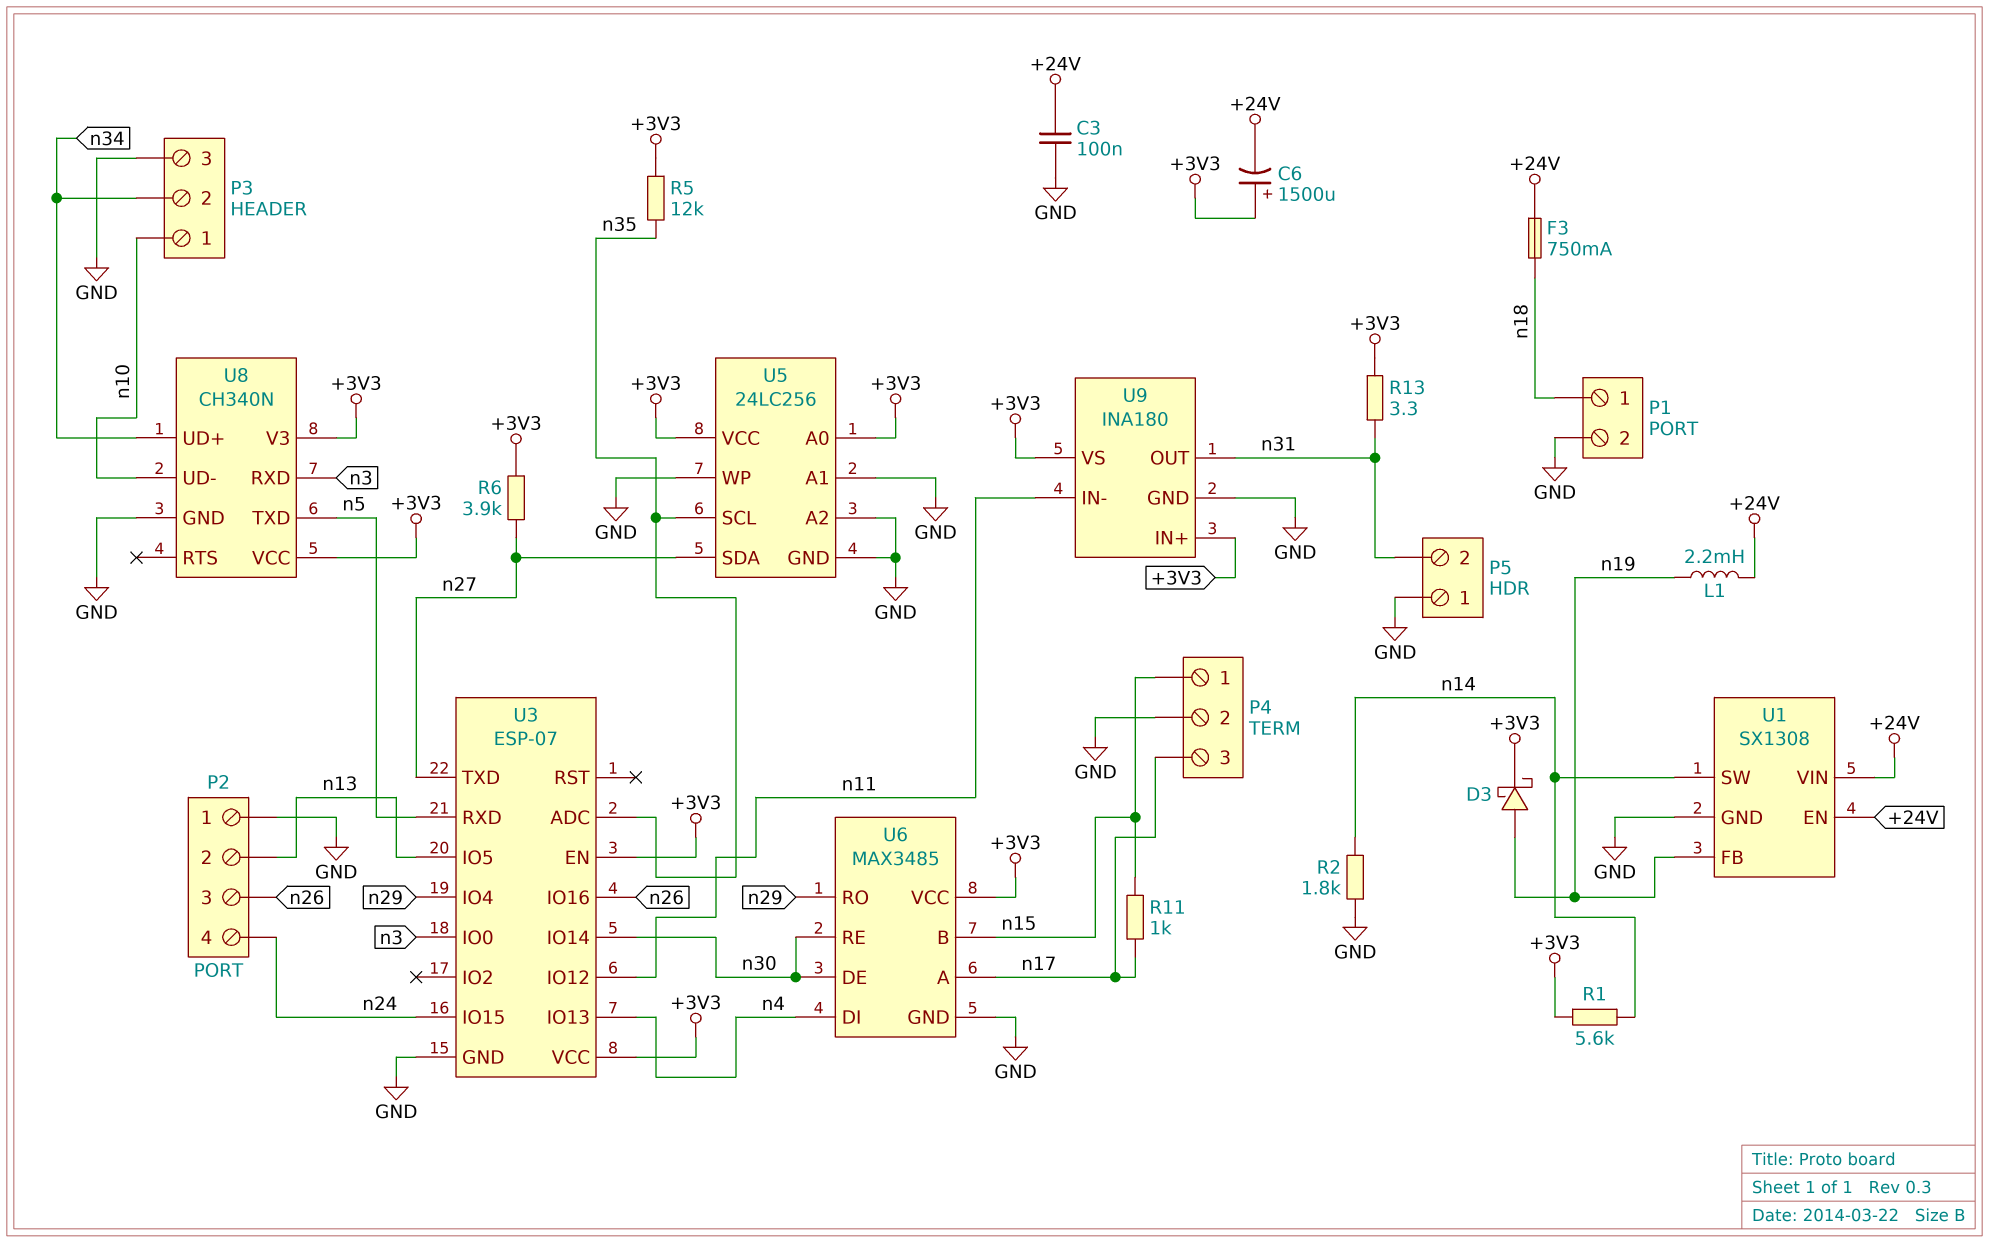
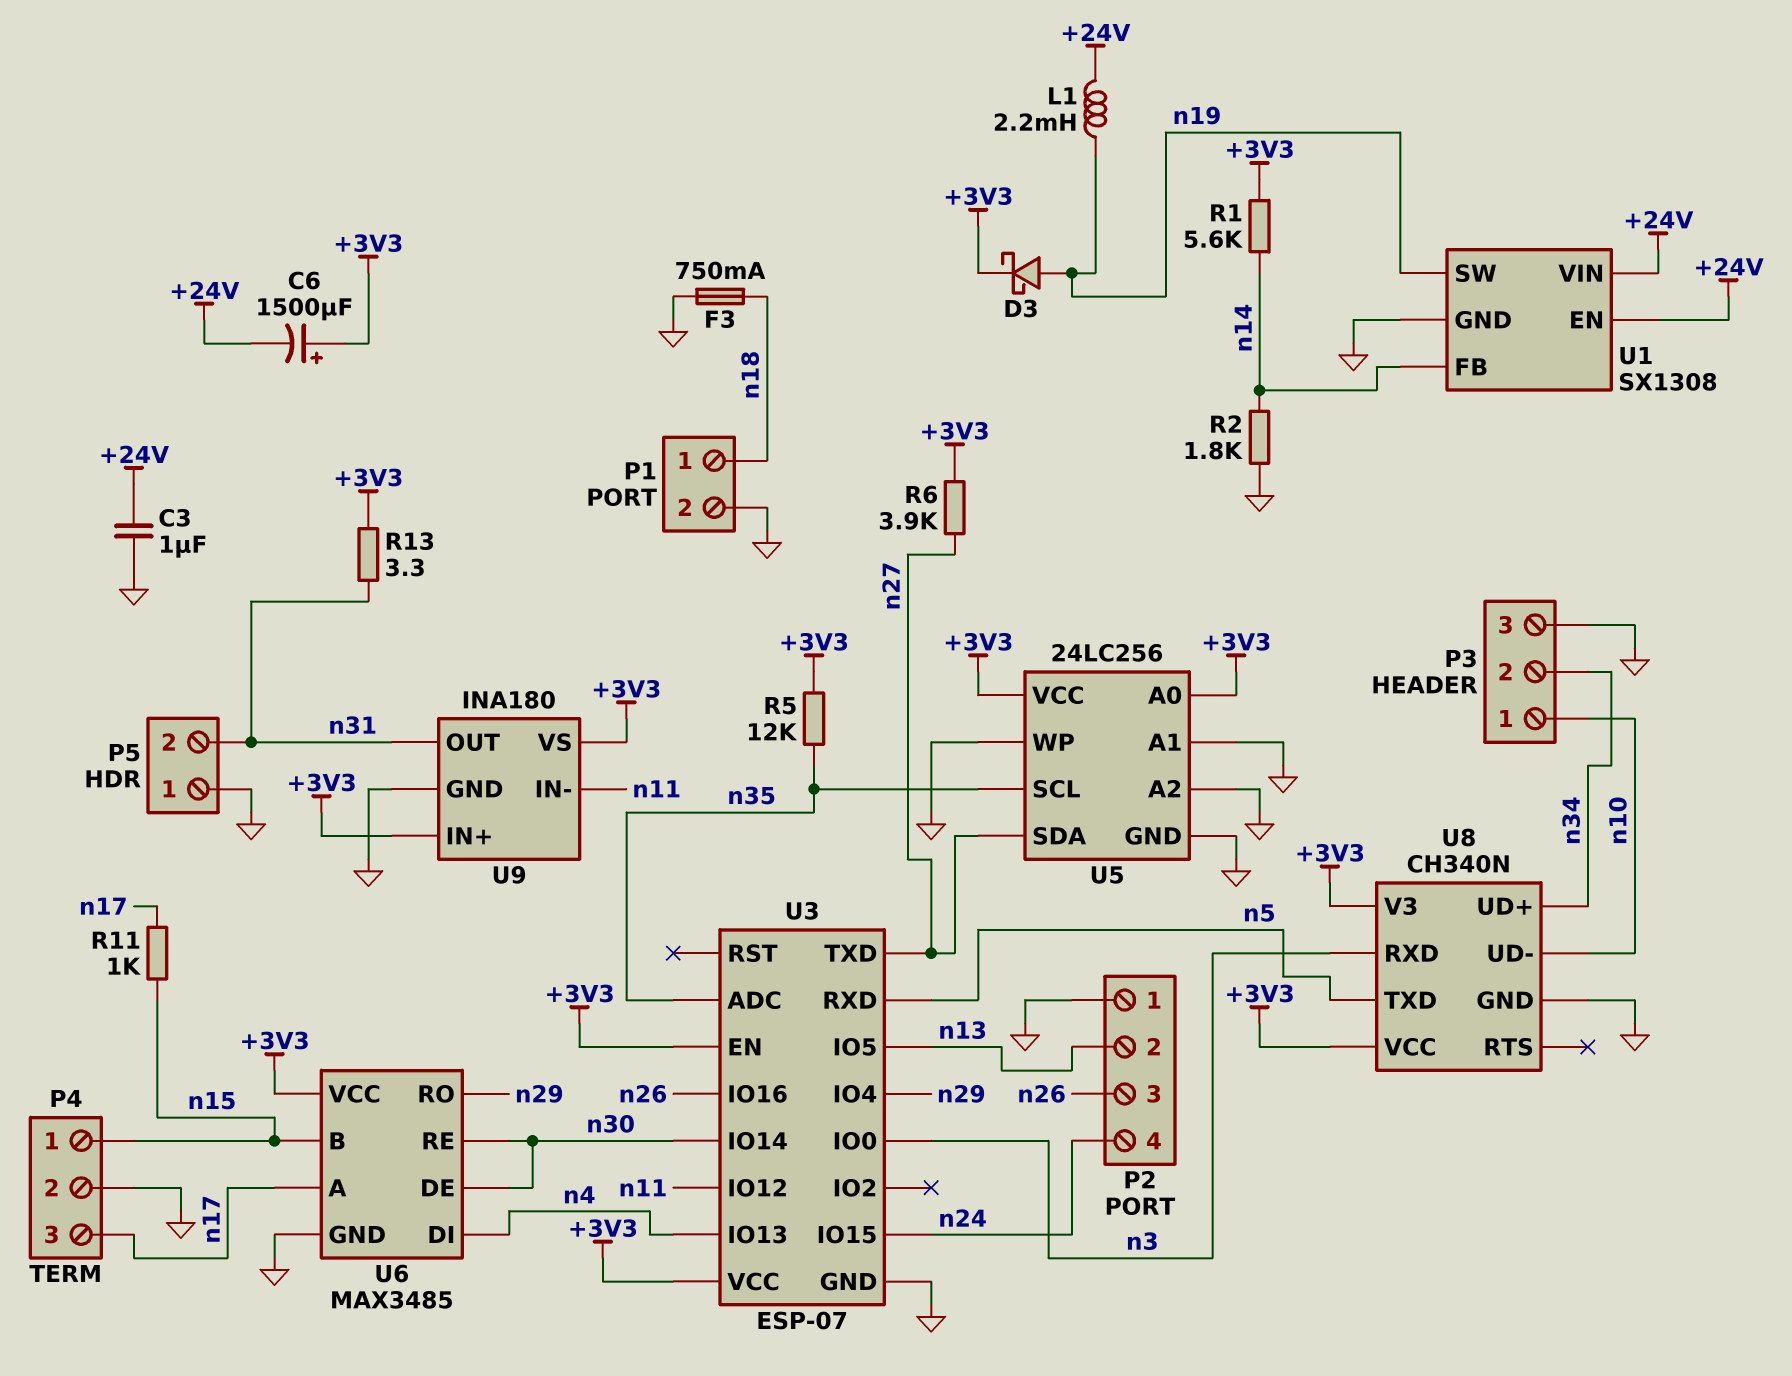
C3: 100nF (+24V, GND) -> 1uF (+24V, GND)
F3: 750mA (+24V, n18) -> 750mA (GND, n18)
U1 pin FB: n19 -> n14
U1 pin SW: n14 -> n19

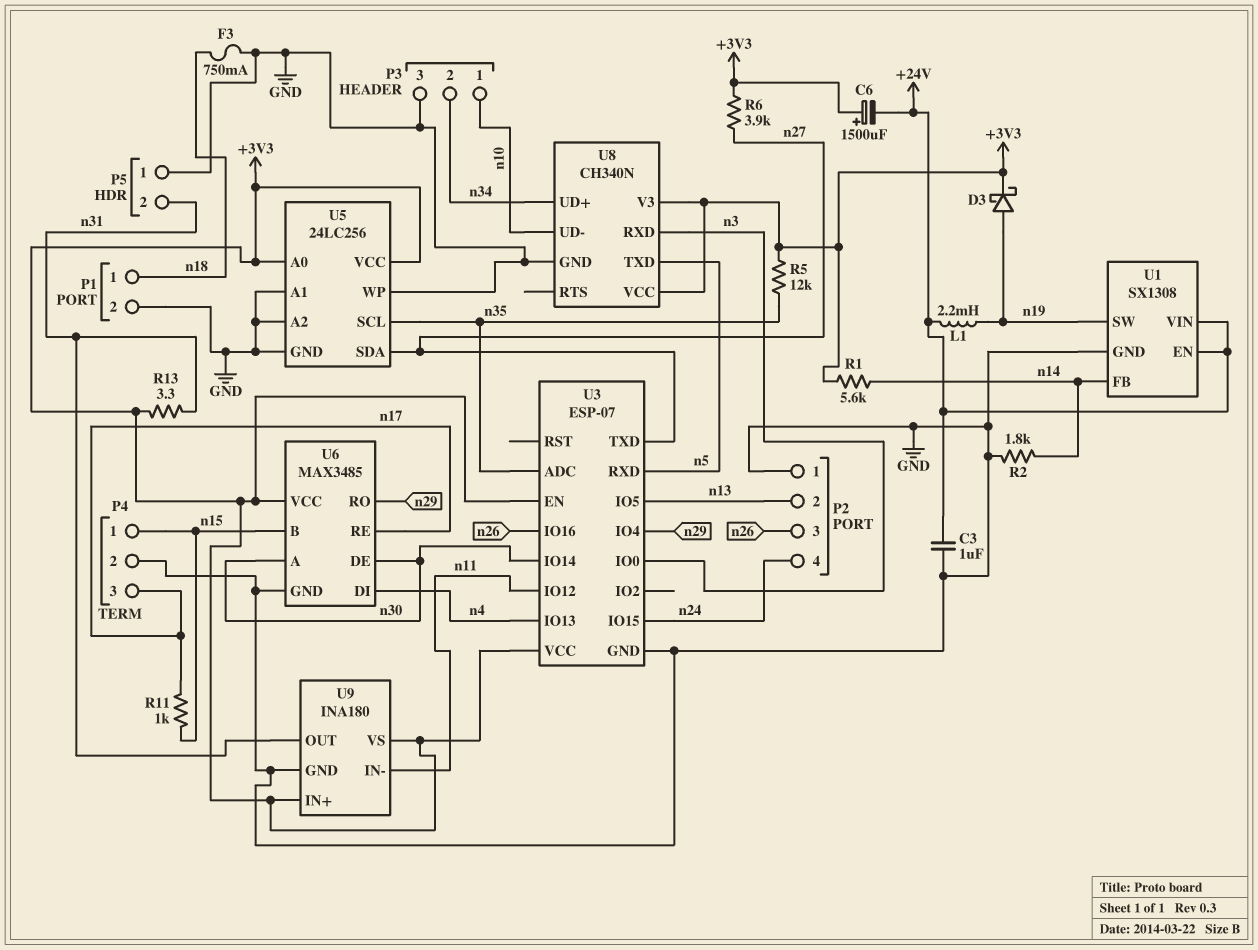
U6 pin A: n17 -> n30
U6 pin RE: n30 -> n17

